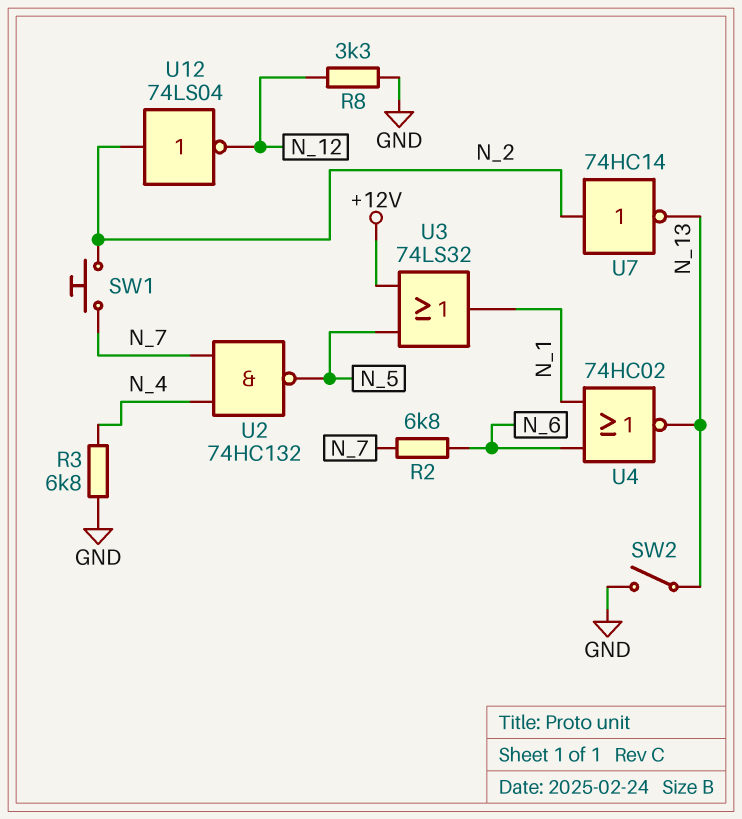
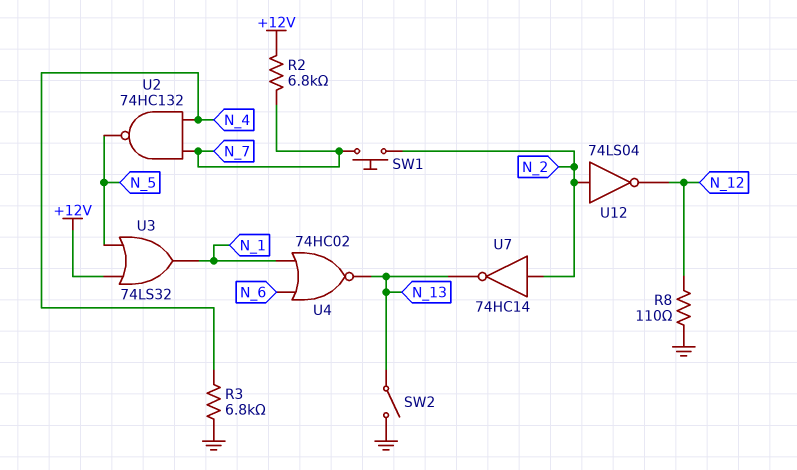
R2: 6.8k (N_6, N_7) -> 6.8k (+12V, N_7)
R8: 3.3k (GND, N_12) -> 110 (GND, N_12)

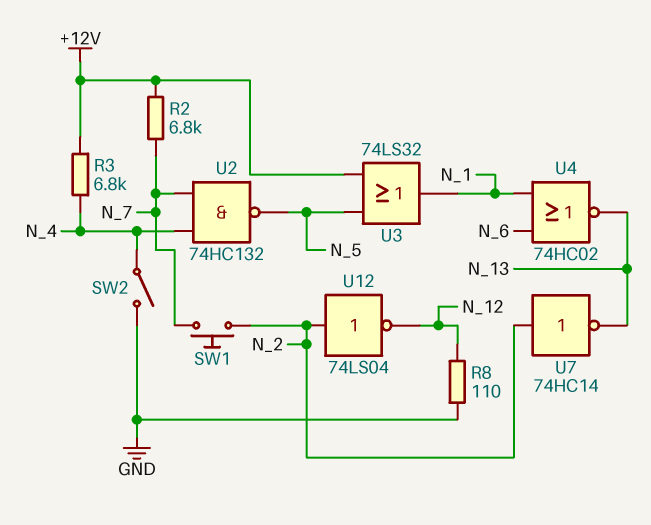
R3: 6.8k (GND, N_4) -> 6.8k (+12V, N_4)
SW2: switch (GND, N_13) -> switch (GND, N_4)

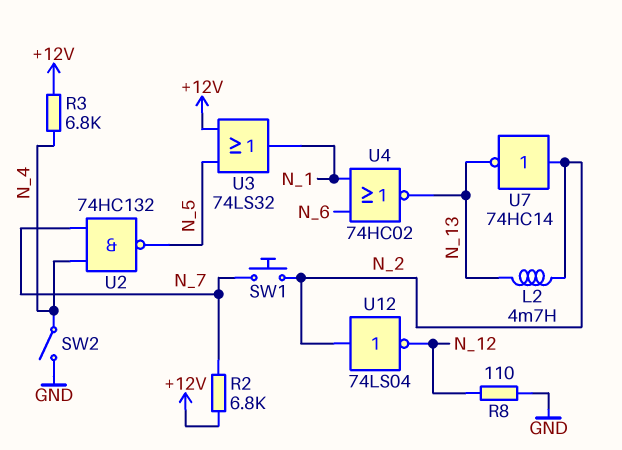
L2: none -> 4.7mH (N_2, N_13)

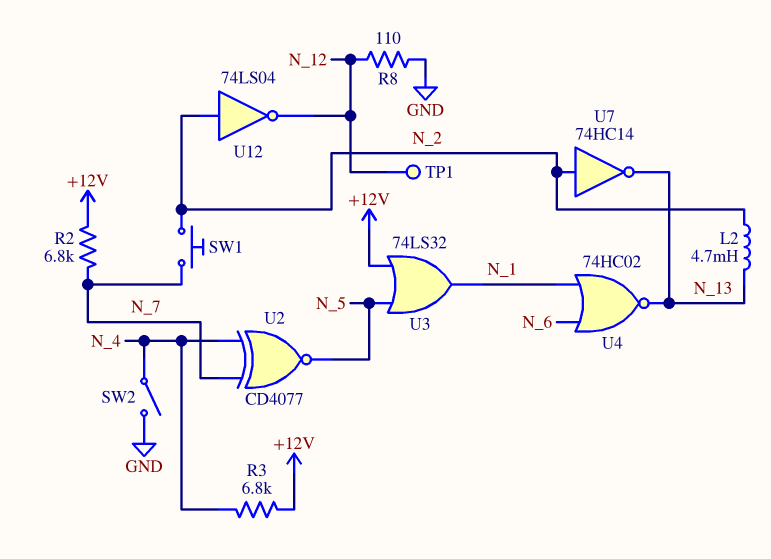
TP1: none -> test point (N_12)
U2: NAND 74HC132 (in N_4, in N_7, out N_5) -> XNOR CD4077 (in N_4, in N_7, out N_5)

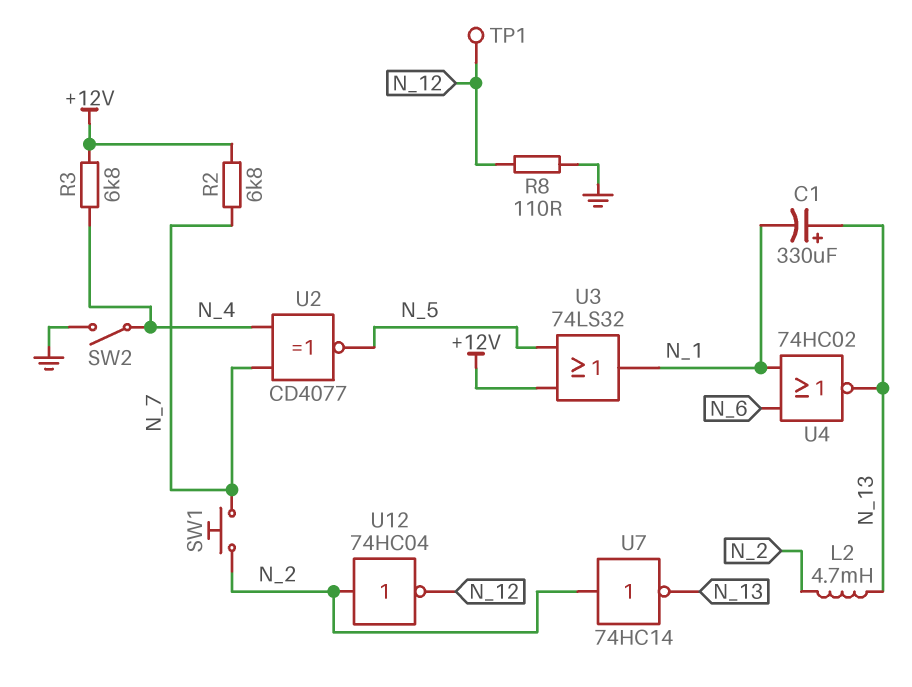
C1: none -> 330uF (plus N_13, minus N_1)
U12: NOT 74LS04 (in N_2, out N_12) -> NOT 74HC04 (in N_2, out N_12)

